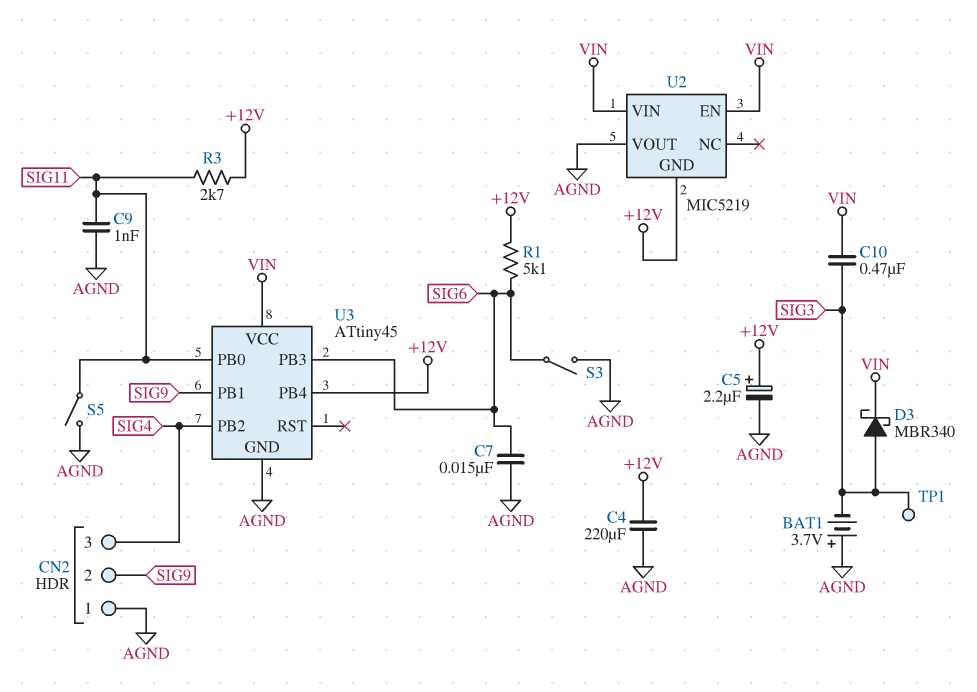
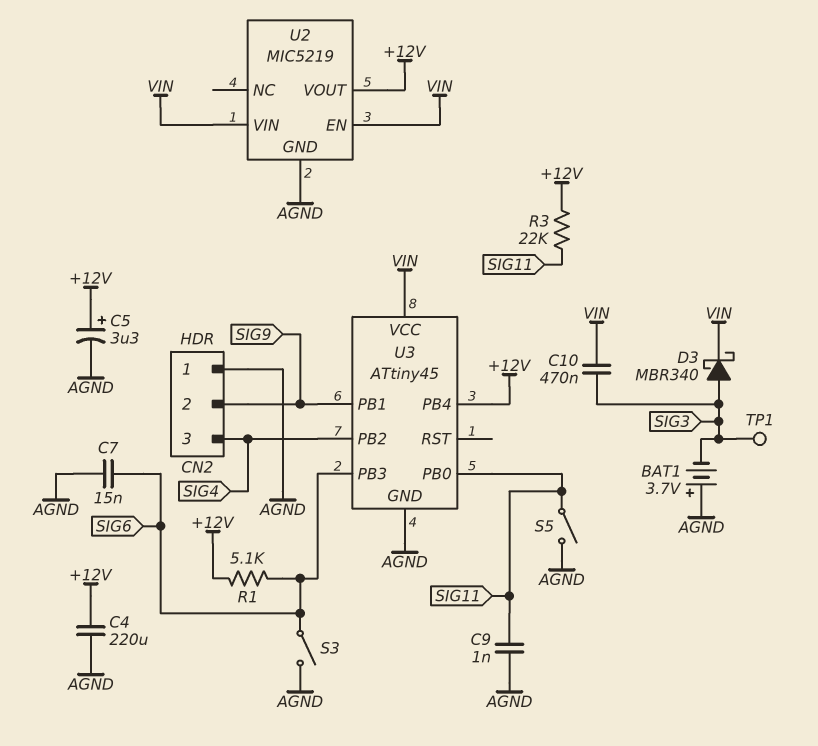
C5: 2.2uF (plus +12V, minus AGND) -> 3.3uF (plus +12V, minus AGND)
R3: 2.7k (+12V, SIG11) -> 22k (+12V, SIG11)
U2 pin GND: +12V -> AGND
U2 pin VOUT: AGND -> +12V

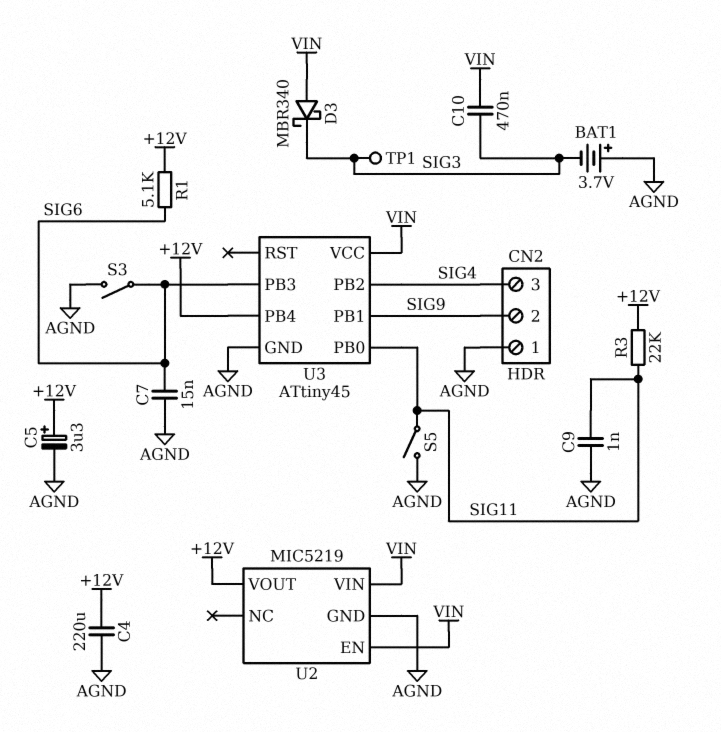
D3: schottky MBR340 (A SIG3, K VIN) -> schottky MBR340 (A VIN, K SIG3)

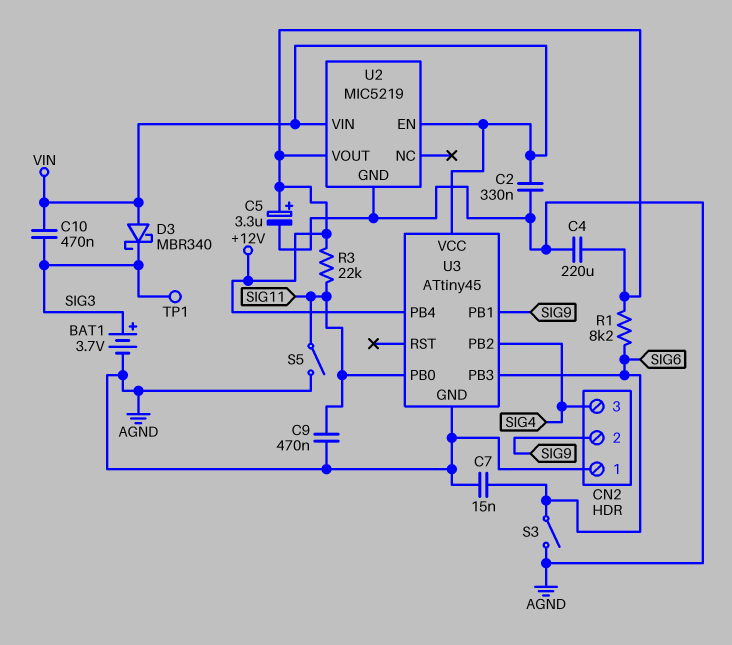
BAT1: 3.7V (plus AGND, minus SIG3) -> 3.7V (plus SIG3, minus AGND)
C2: none -> 330nF (AGND, VIN)
C9: 1nF (AGND, SIG11) -> 470nF (AGND, SIG11)
R1: 5.1k (+12V, SIG6) -> 8.2k (+12V, SIG6)

